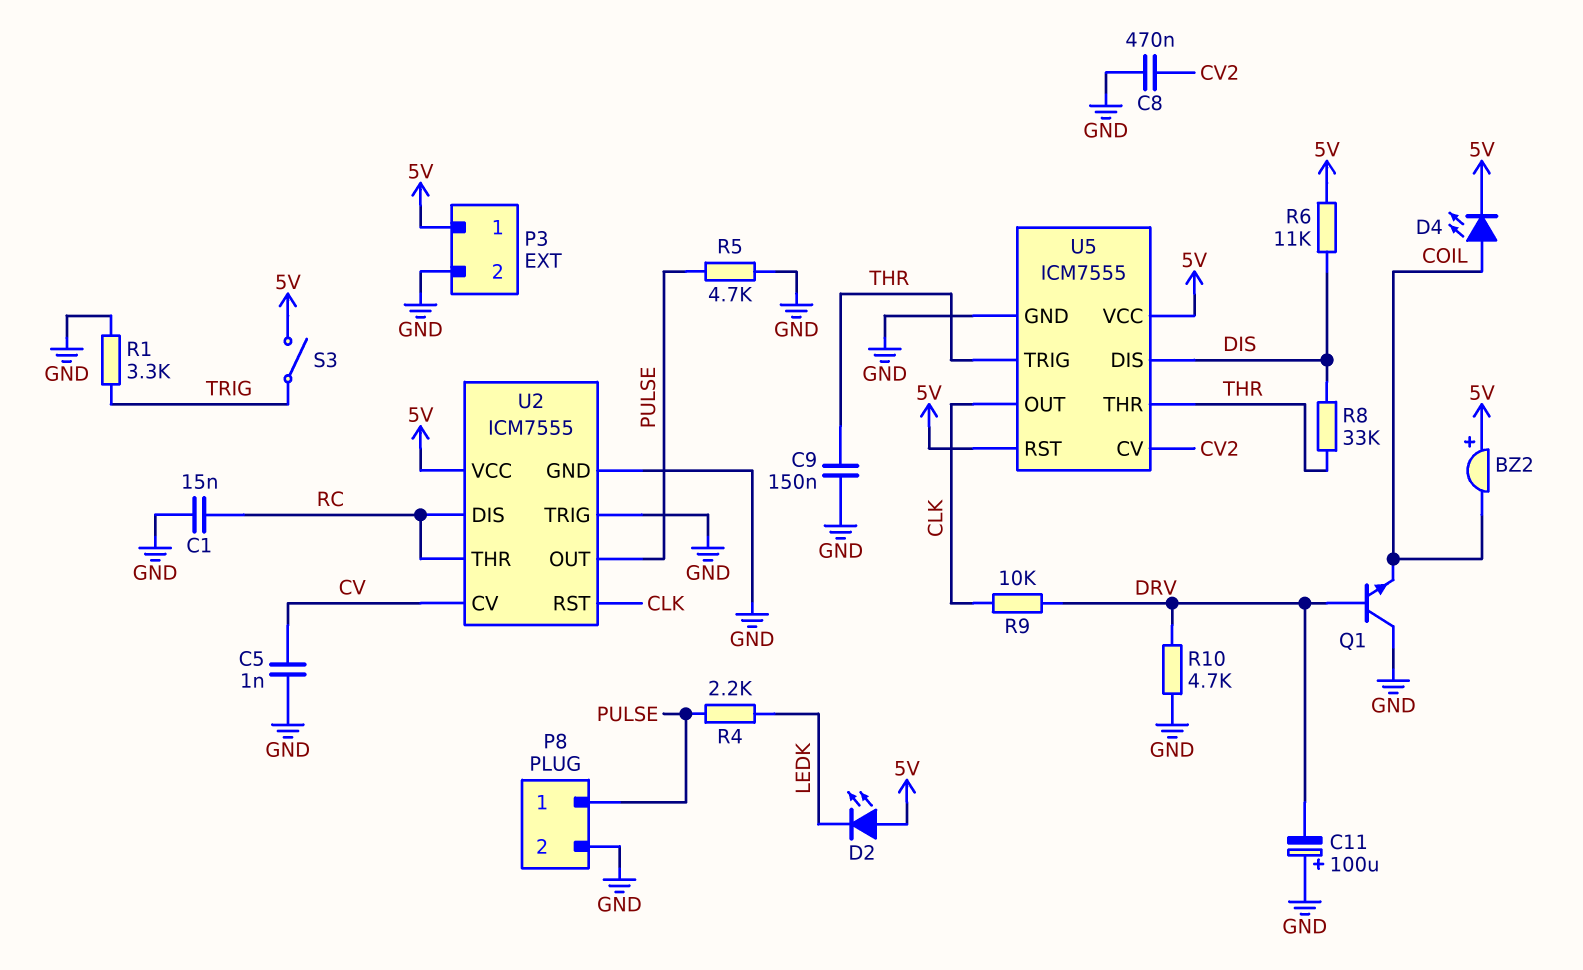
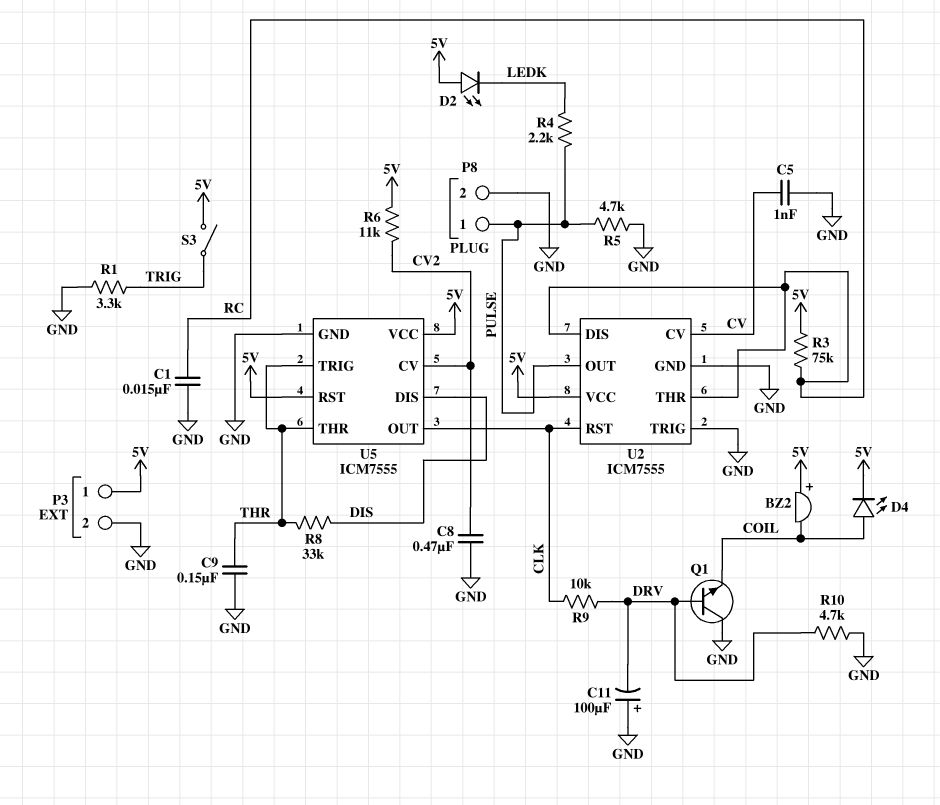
R3: none -> 75k (5V, RC)
R6: 11k (5V, DIS) -> 11k (5V, CV2)

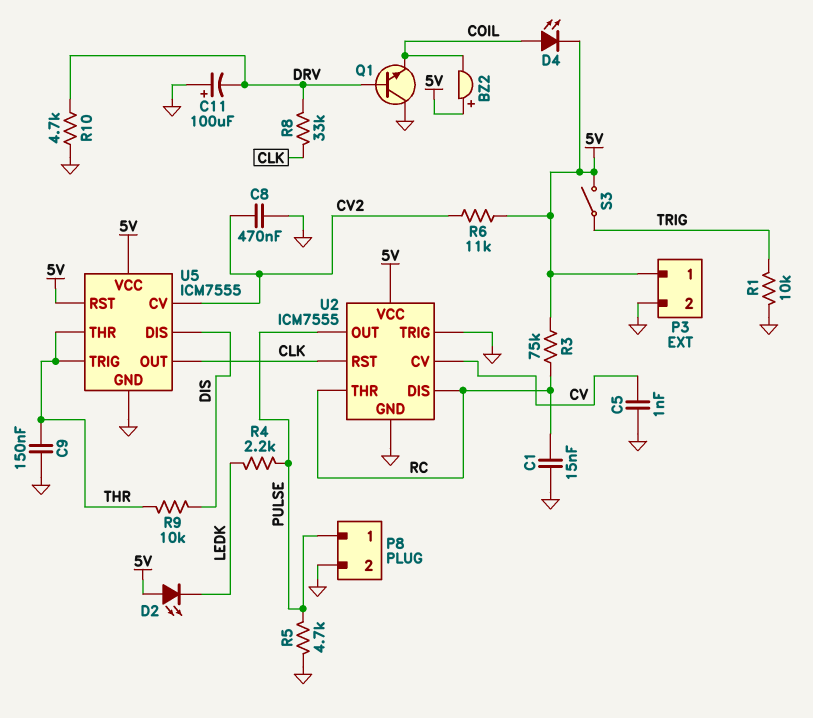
R1: 3.3k (GND, TRIG) -> 10k (GND, TRIG)
R8: 33k (DIS, THR) -> 33k (CLK, DRV)
R9: 10k (CLK, DRV) -> 10k (DIS, THR)

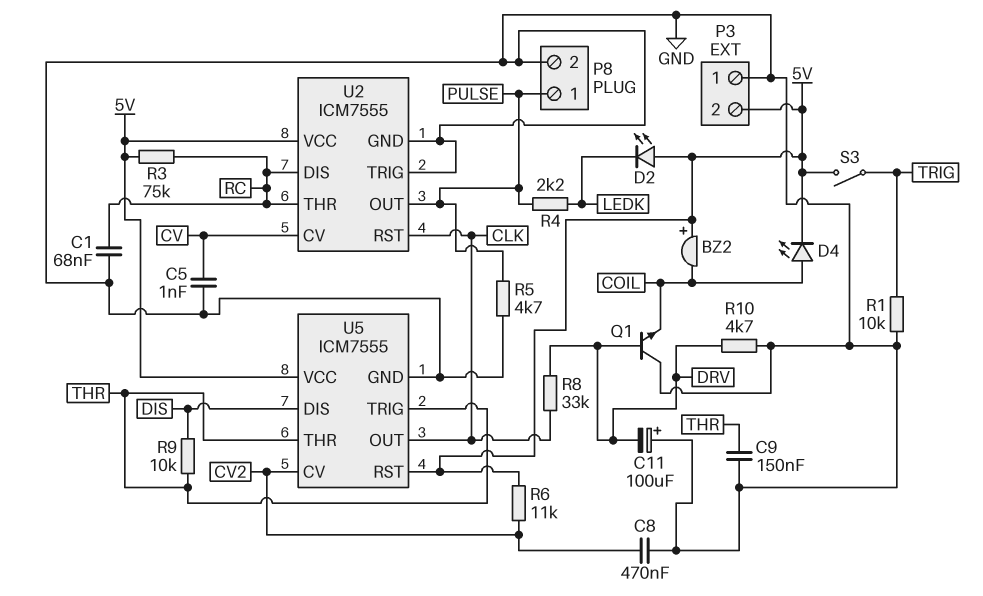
C1: 15nF (GND, RC) -> 68nF (GND, RC)
P3 pin 1: 5V -> GND
P3 pin 2: GND -> 5V

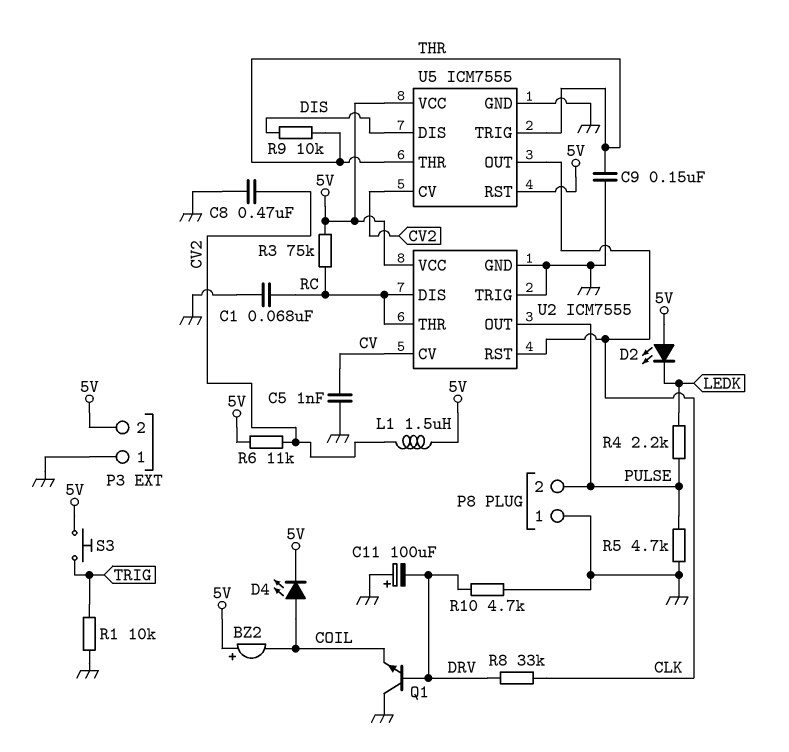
L1: none -> 1.5uH (5V, CV2)
P8 pin 1: PULSE -> GND
P8 pin 2: GND -> PULSE
S3: switch (5V, TRIG) -> button (5V, TRIG)

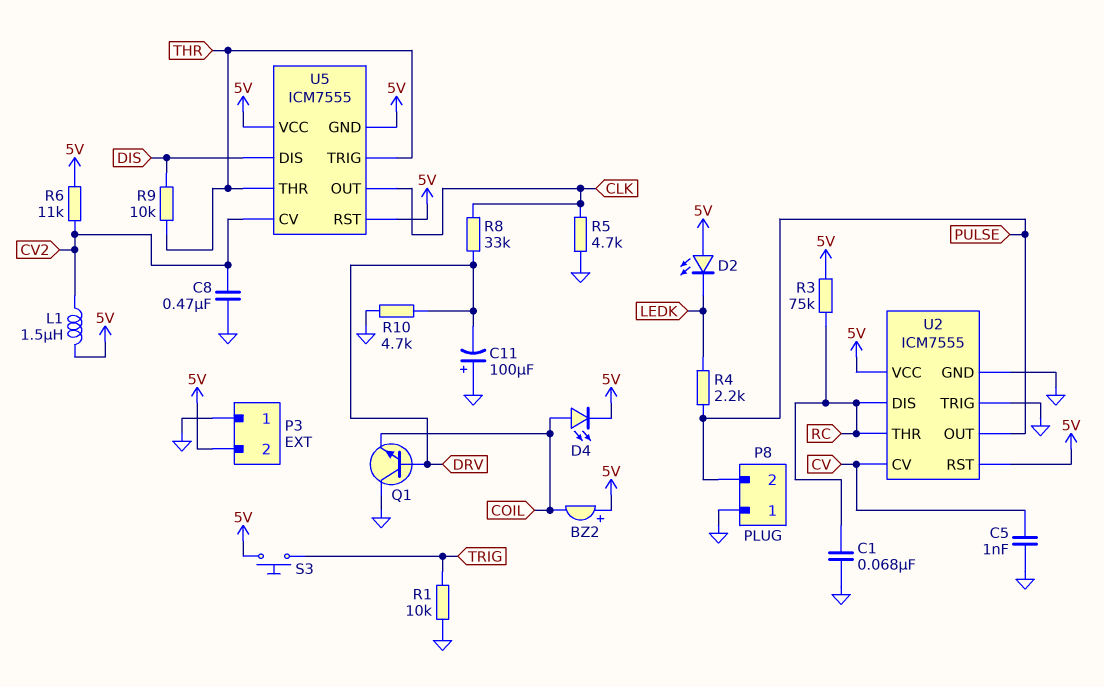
C9: 150nF (GND, THR) -> none
R5: 4.7k (GND, PULSE) -> 4.7k (CLK, GND)
U2 pin RST: CLK -> 5V
U5 pin GND: GND -> 5V

